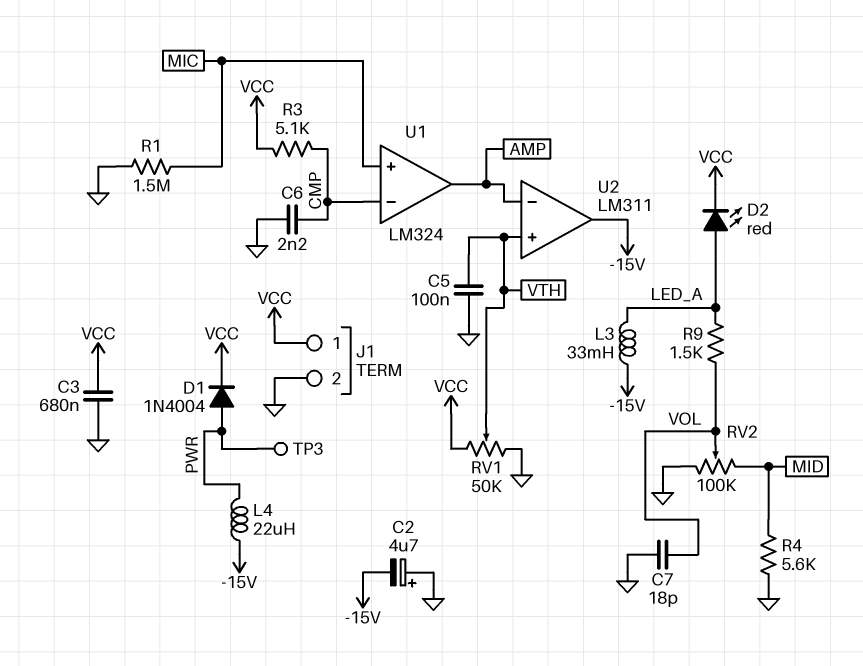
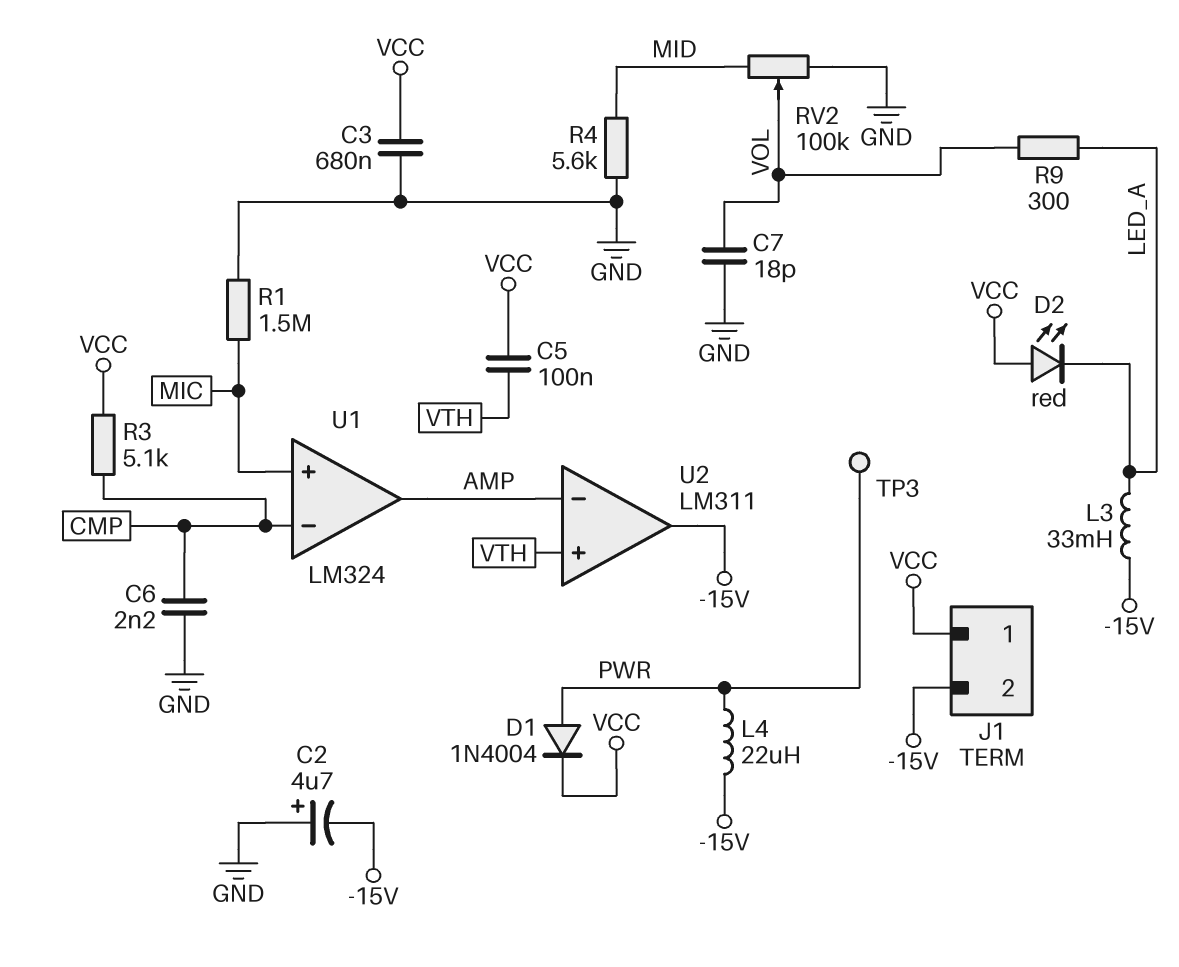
C5: 100nF (GND, VTH) -> 100nF (VCC, VTH)
D2: LED red (A LED_A, K VCC) -> LED red (A VCC, K LED_A)
J1 pin 2: GND -> -15V
R9: 1.5k (LED_A, VOL) -> 300 (LED_A, VOL)
RV1: 50k (GND, VCC, wiper VTH) -> none

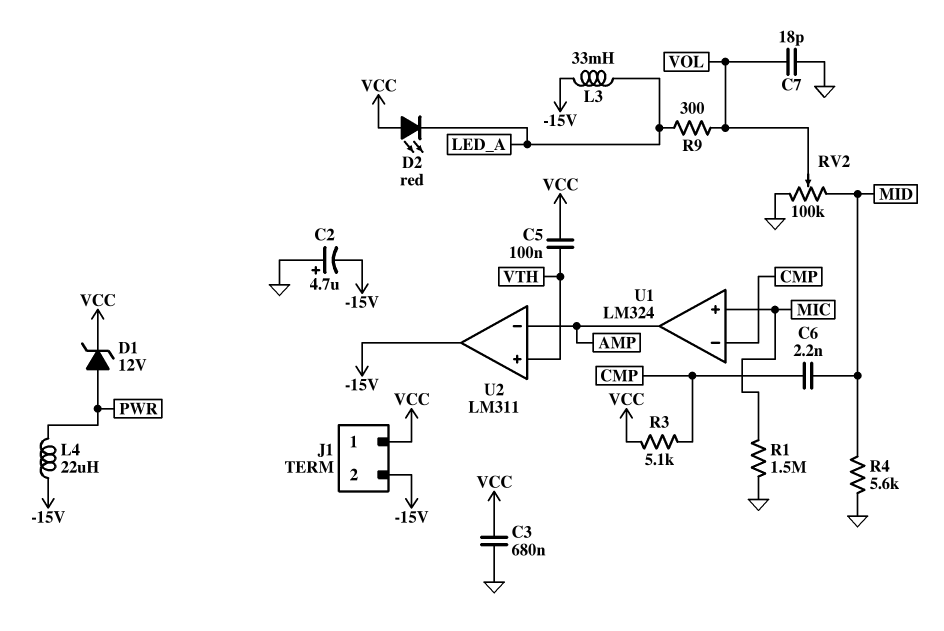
C6: 2.2nF (CMP, GND) -> 2.2nF (CMP, MID)
D1: diode 1N4004 (A PWR, K VCC) -> zener 12V (A PWR, K VCC)
TP3: test point (PWR) -> none

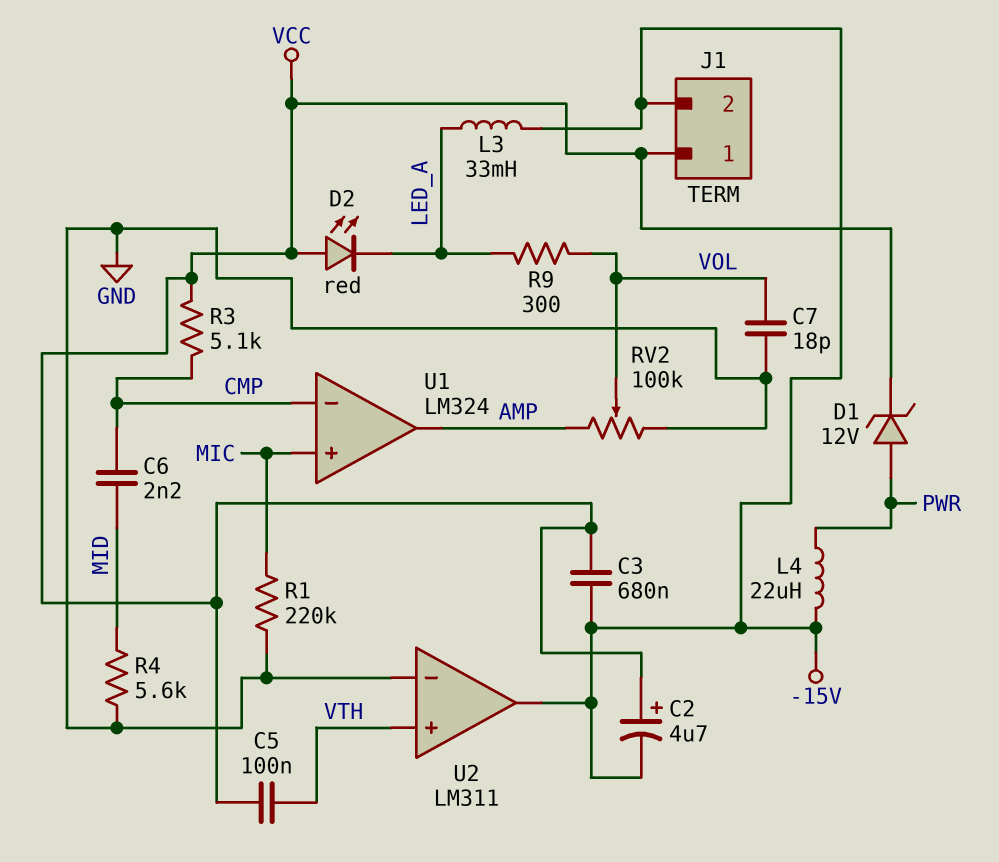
C2: 4.7uF (plus GND, minus -15V) -> 4.7uF (plus VCC, minus -15V)
C3: 680nF (GND, VCC) -> 680nF (-15V, VCC)
R1: 1.5M (GND, MIC) -> 220k (GND, MIC)
RV2: 100k (GND, MID, wiper VOL) -> 100k (AMP, GND, wiper VOL)
U2 pin in-: AMP -> GND

